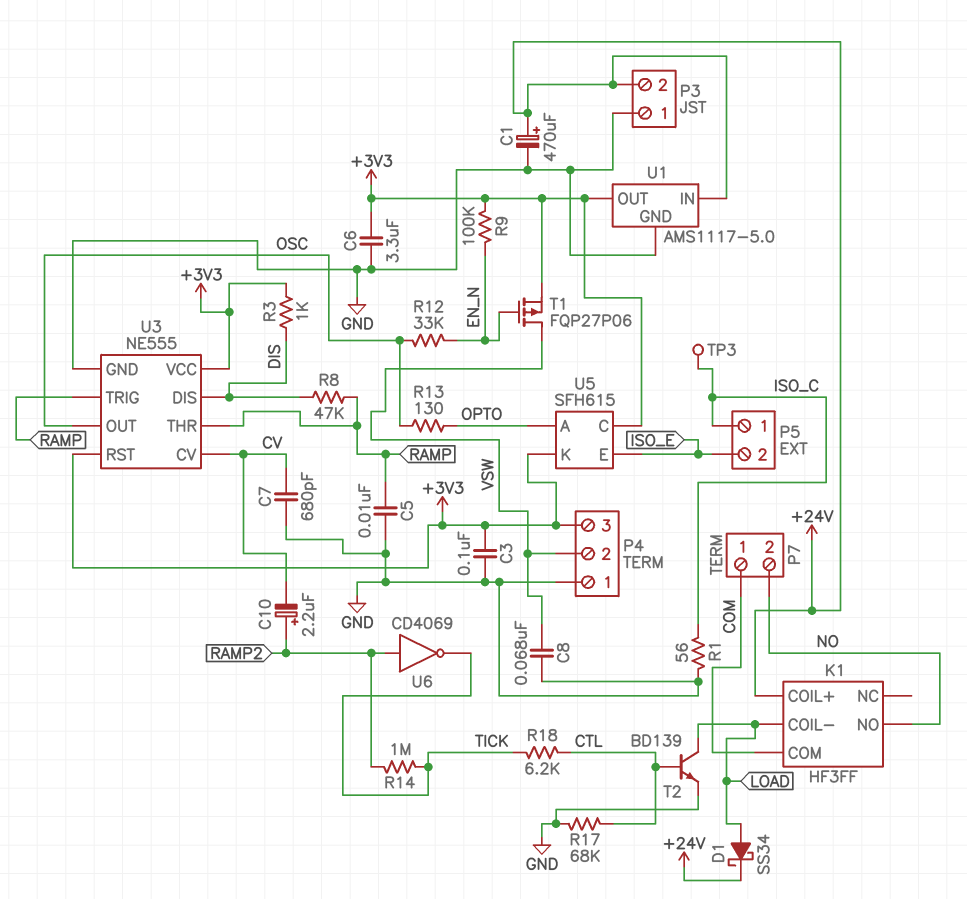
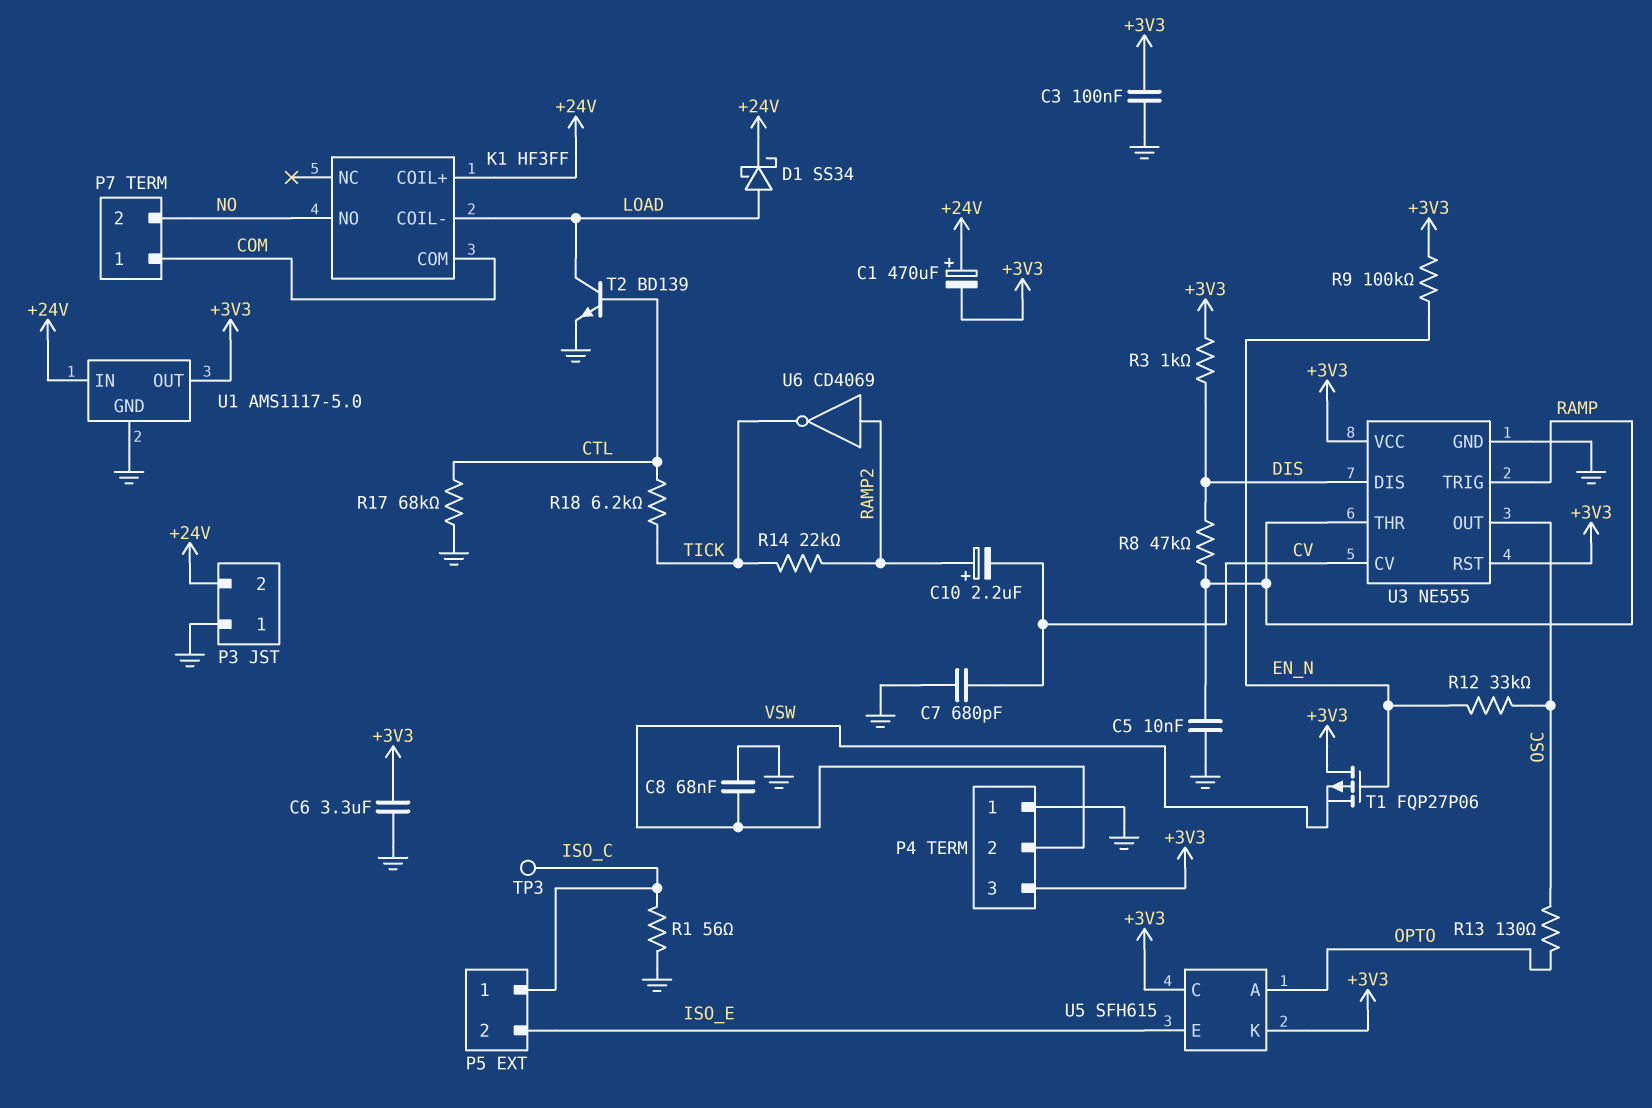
C1: 470uF (plus +24V, minus GND) -> 470uF (plus +24V, minus +3V3)
R14: 1M (RAMP2, TICK) -> 22k (RAMP2, TICK)
T1: PMOS FQP27P06 (G EN_N, D VSW, S +3V3) -> PMOS FQP27P06 (G EN_N, D +3V3, S VSW)

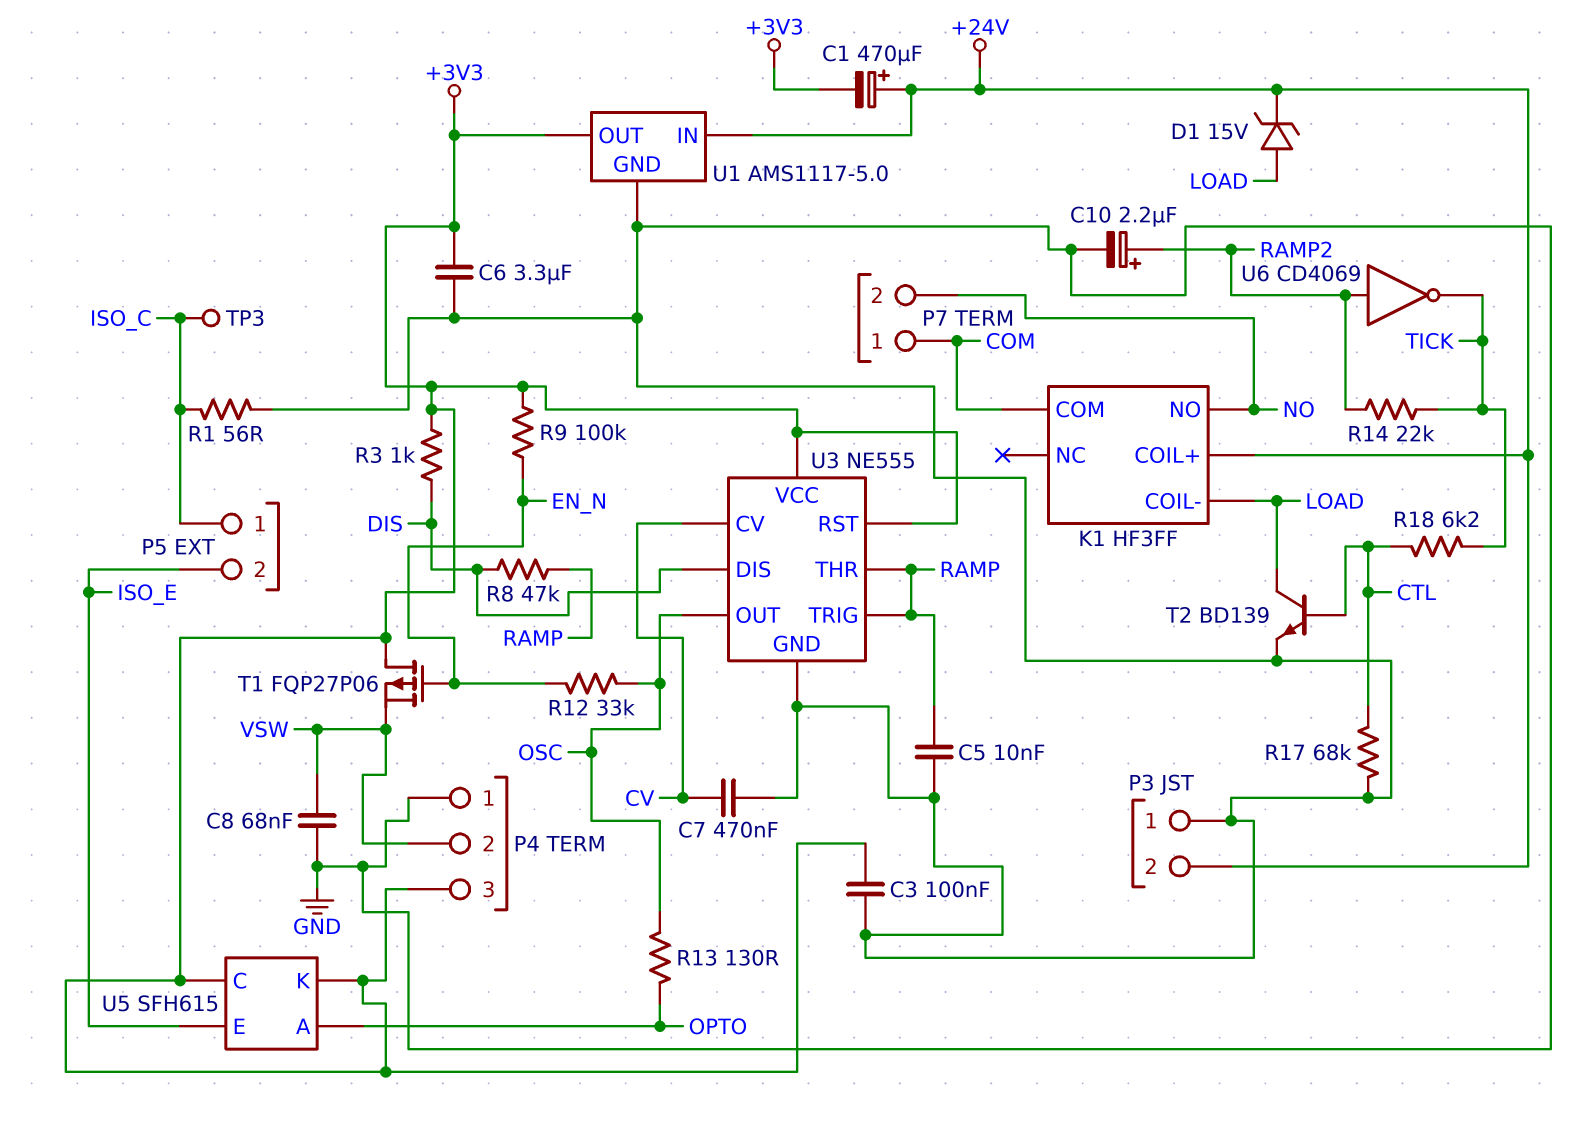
C7: 680pF (CV, GND) -> 470nF (CV, GND)
C10: 2.2uF (plus RAMP2, minus CV) -> 2.2uF (plus RAMP2, minus GND)
D1: schottky SS34 (A LOAD, K +24V) -> zener 15V (A LOAD, K +24V)

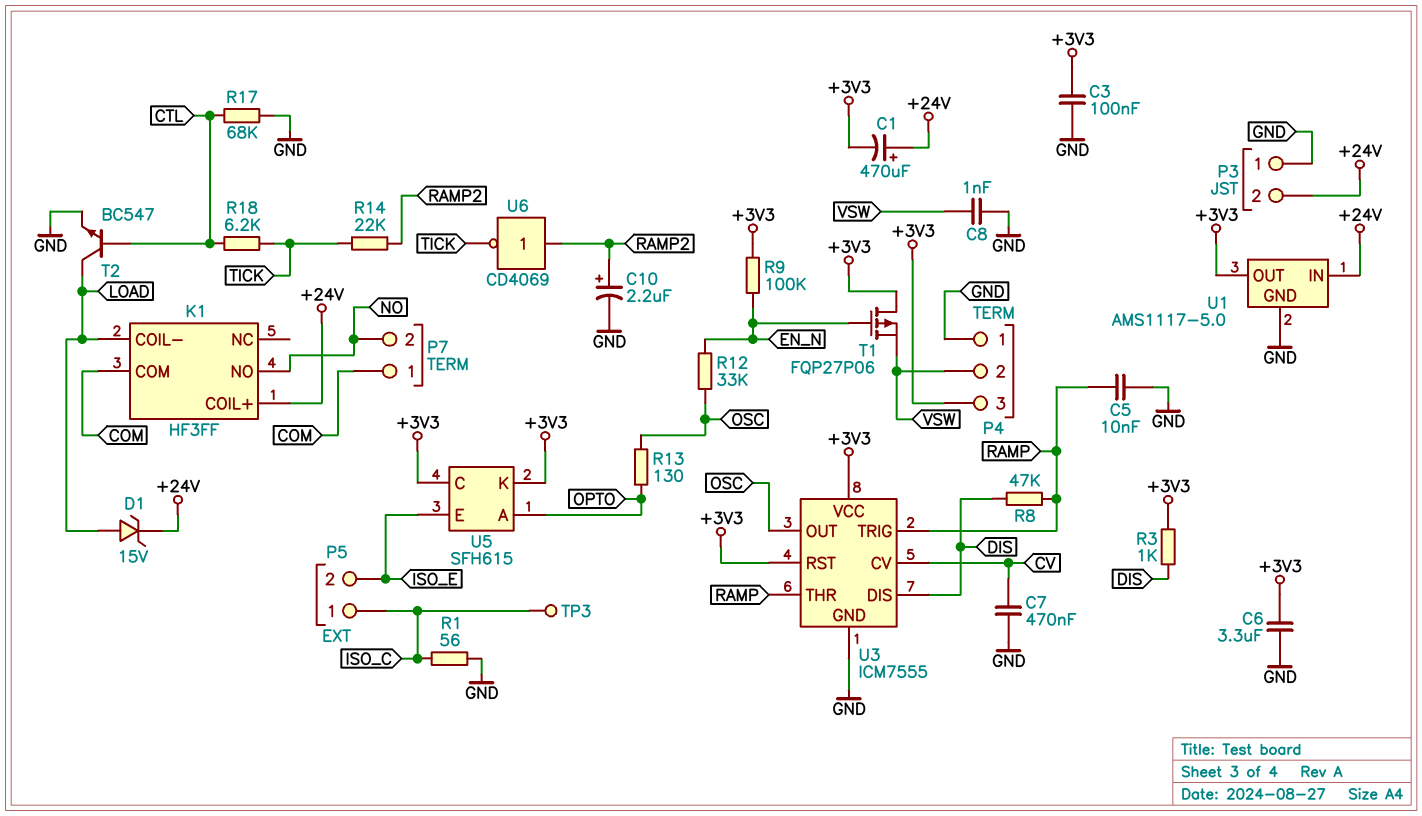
C8: 68nF (GND, VSW) -> 1nF (GND, VSW)
T2: NPN BD139 (B CTL, C LOAD, E GND) -> NPN BC547 (B CTL, C LOAD, E GND)
U3: NE555 -> ICM7555

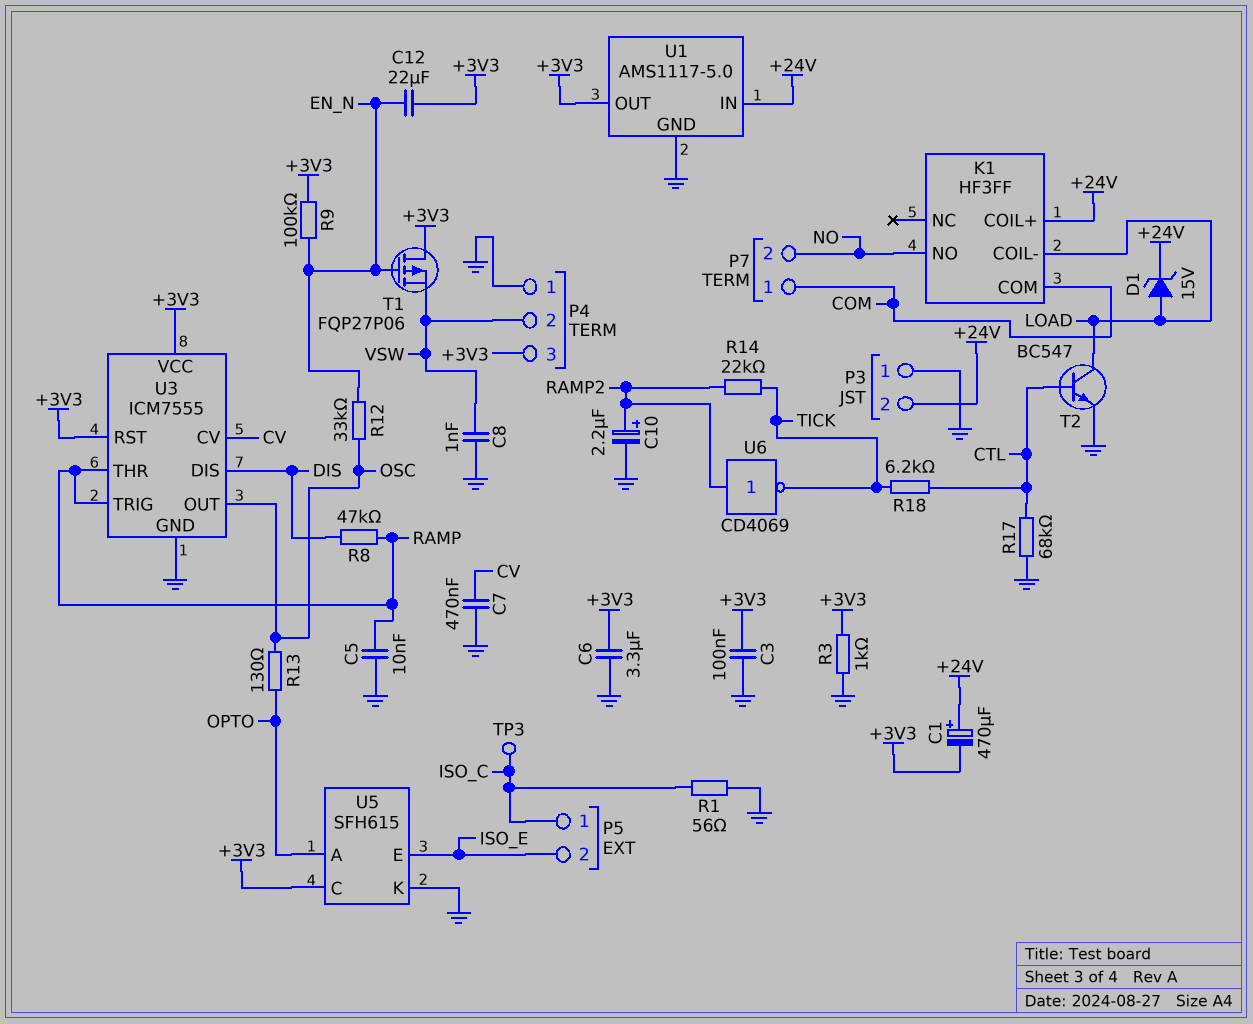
C12: none -> 22uF (+3V3, EN_N)
R3: 1k (+3V3, DIS) -> 1k (+3V3, GND)
U5 pin K: +3V3 -> GND

